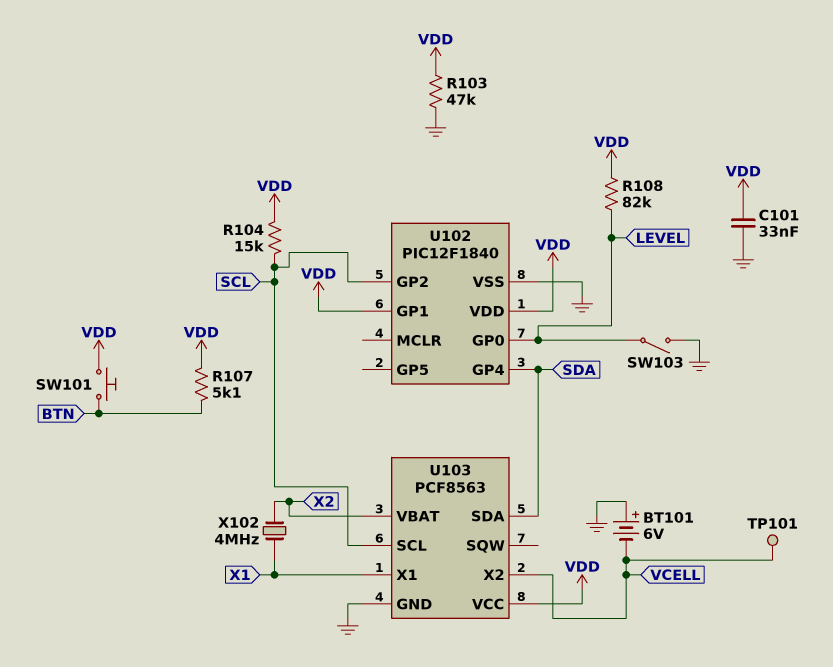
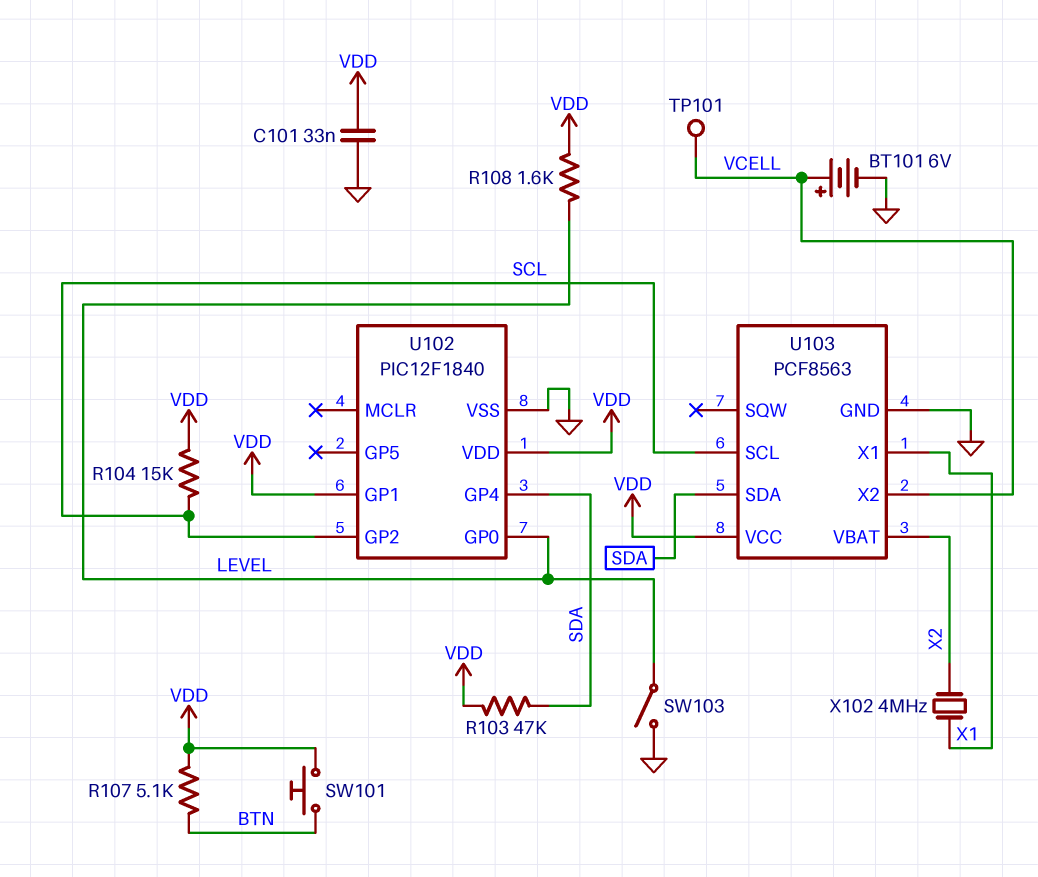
BT101: 6V (plus GND, minus VCELL) -> 6V (plus VCELL, minus GND)
R103: 47k (GND, VDD) -> 47k (SDA, VDD)
R108: 82k (LEVEL, VDD) -> 1.6k (LEVEL, VDD)

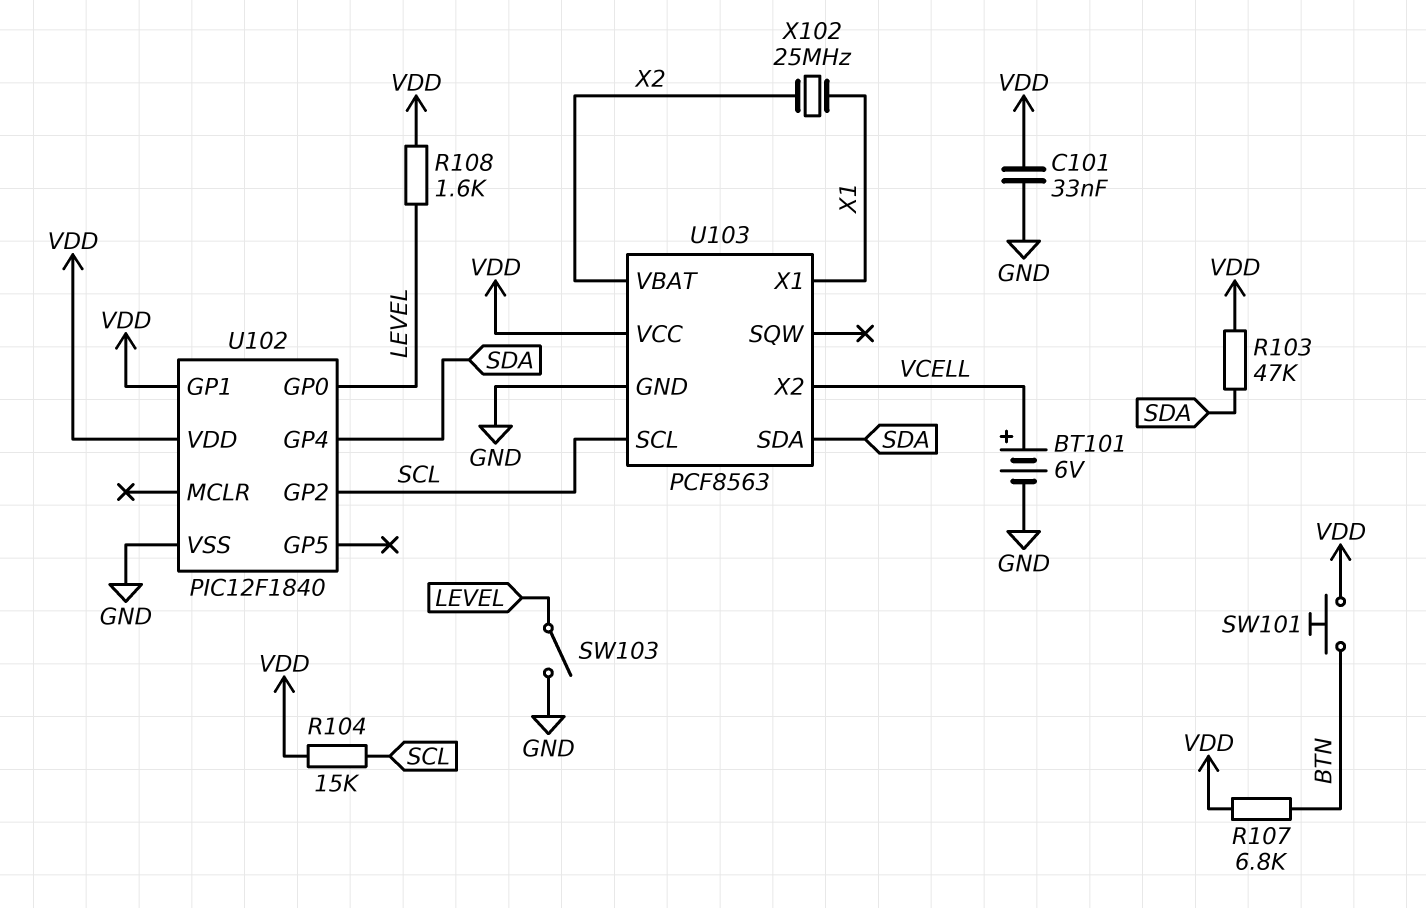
R107: 5.1k (BTN, VDD) -> 6.8k (BTN, VDD)
TP101: test point (VCELL) -> none
X102: 4MHz (X1, X2) -> 25MHz (X1, X2)

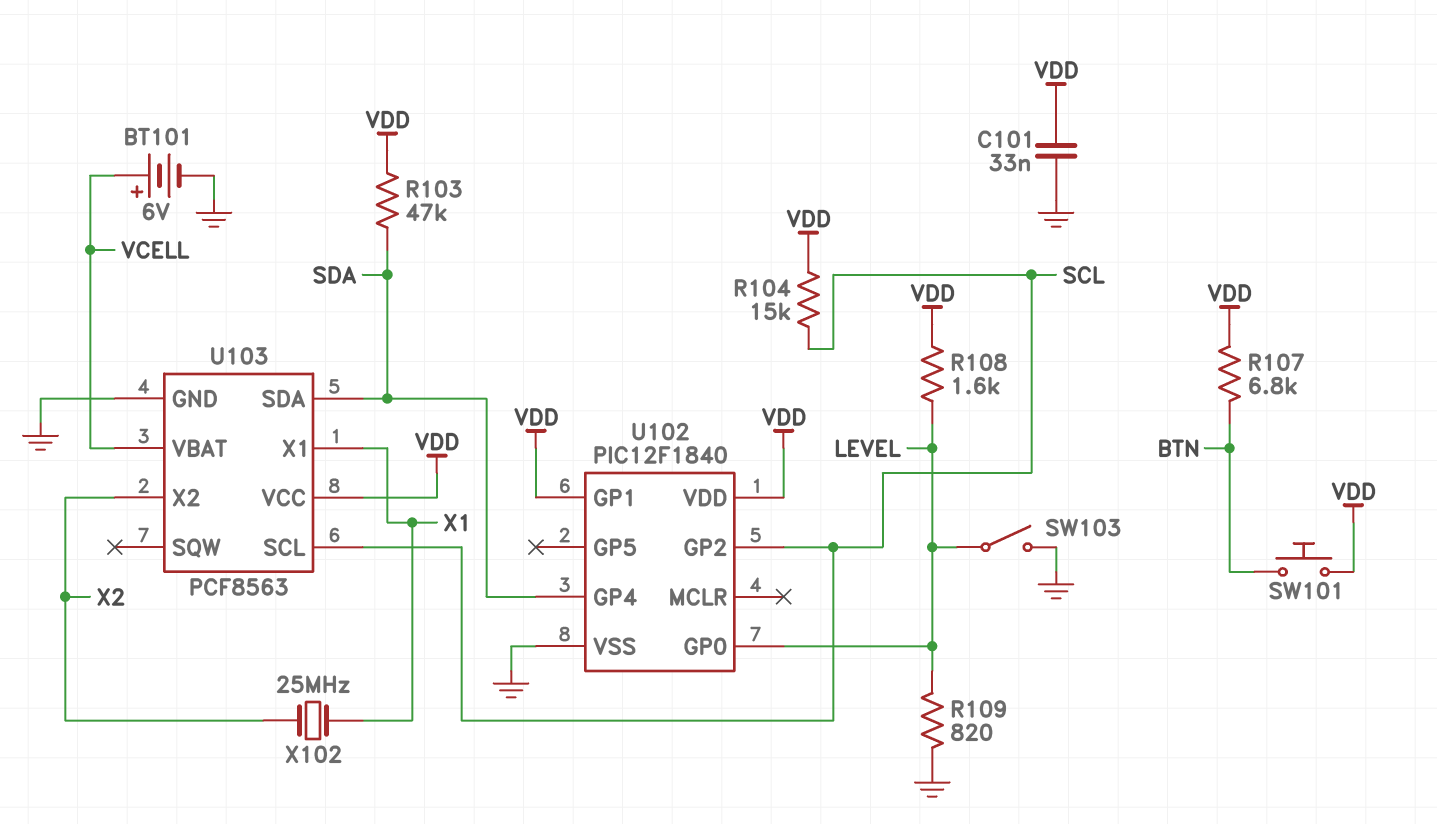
R109: none -> 820 (GND, LEVEL)
U103 pin VBAT: X2 -> VCELL
U103 pin X2: VCELL -> X2

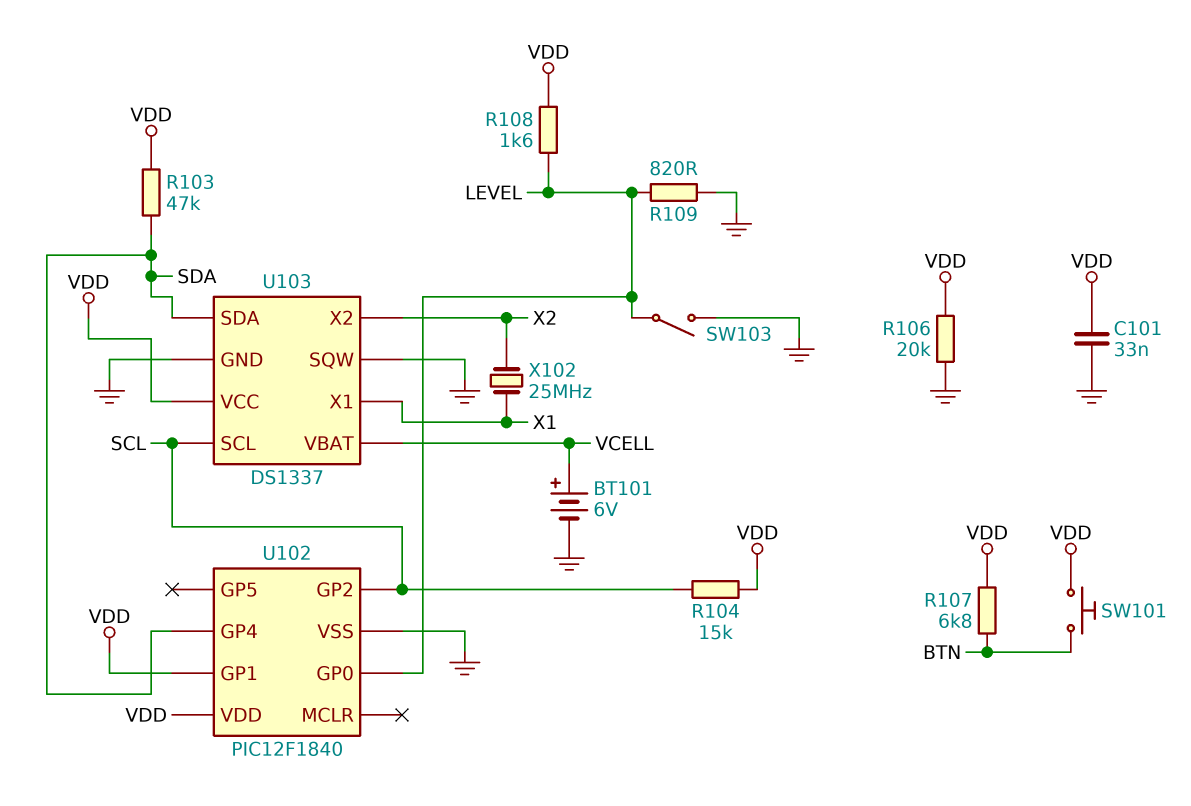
R106: none -> 20k (GND, VDD)
U103: PCF8563 -> DS1337
U103 pin SQW: none -> GND

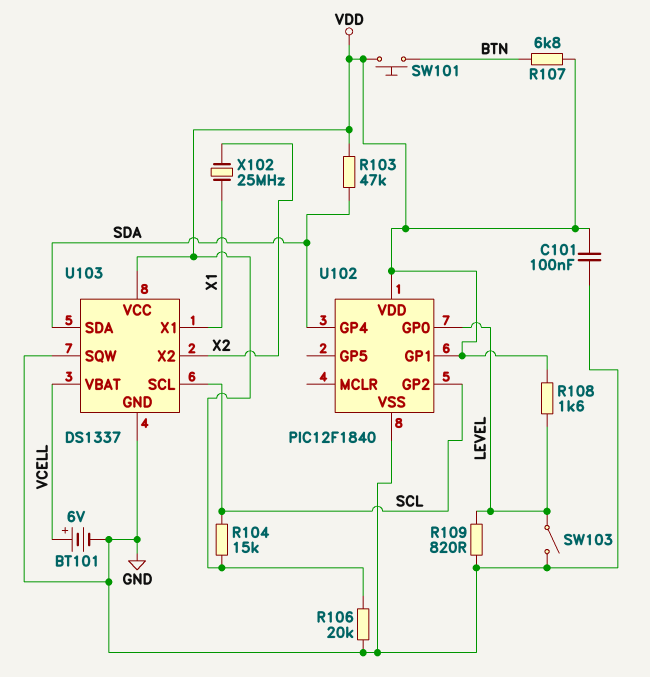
C101: 33nF (GND, VDD) -> 100nF (GND, VDD)

